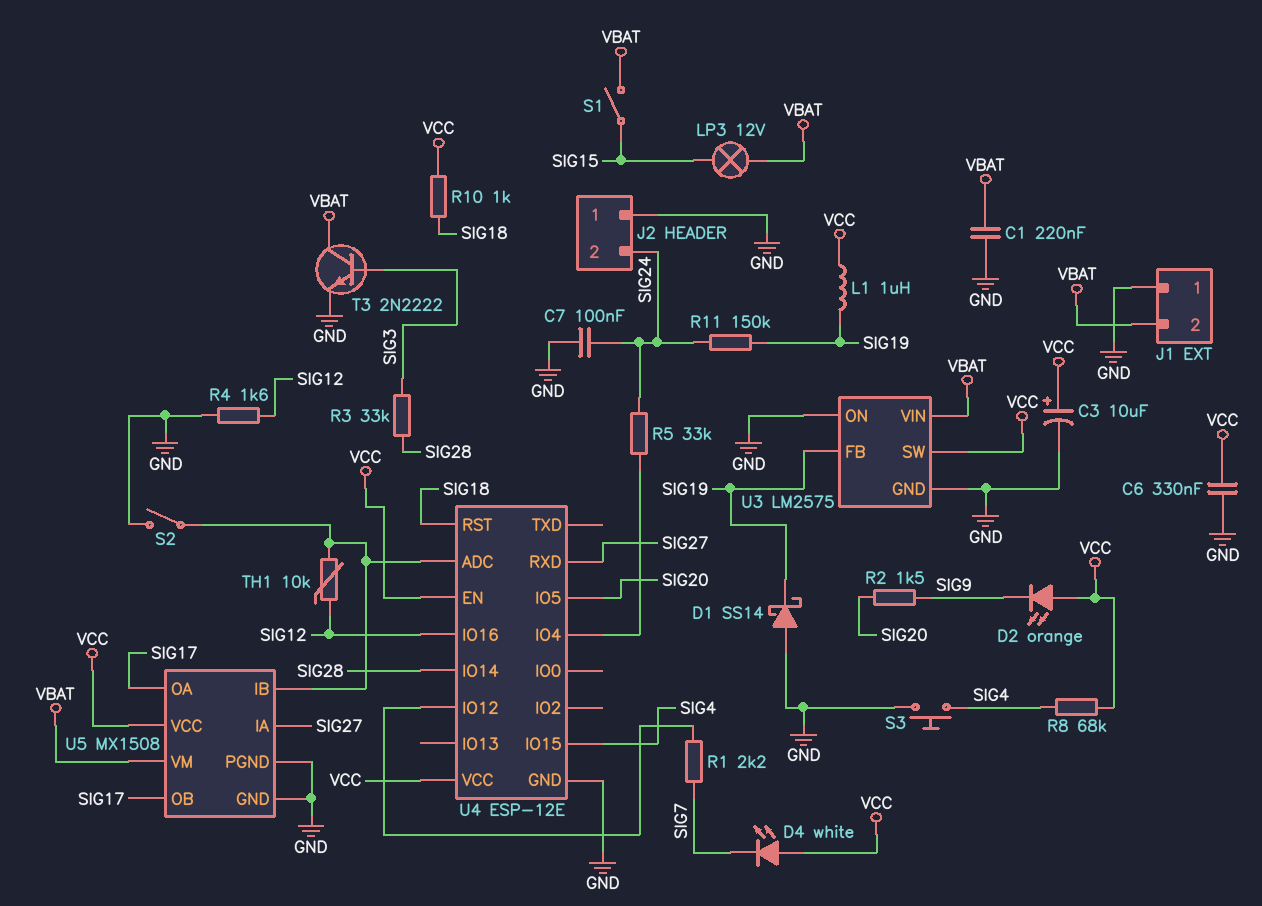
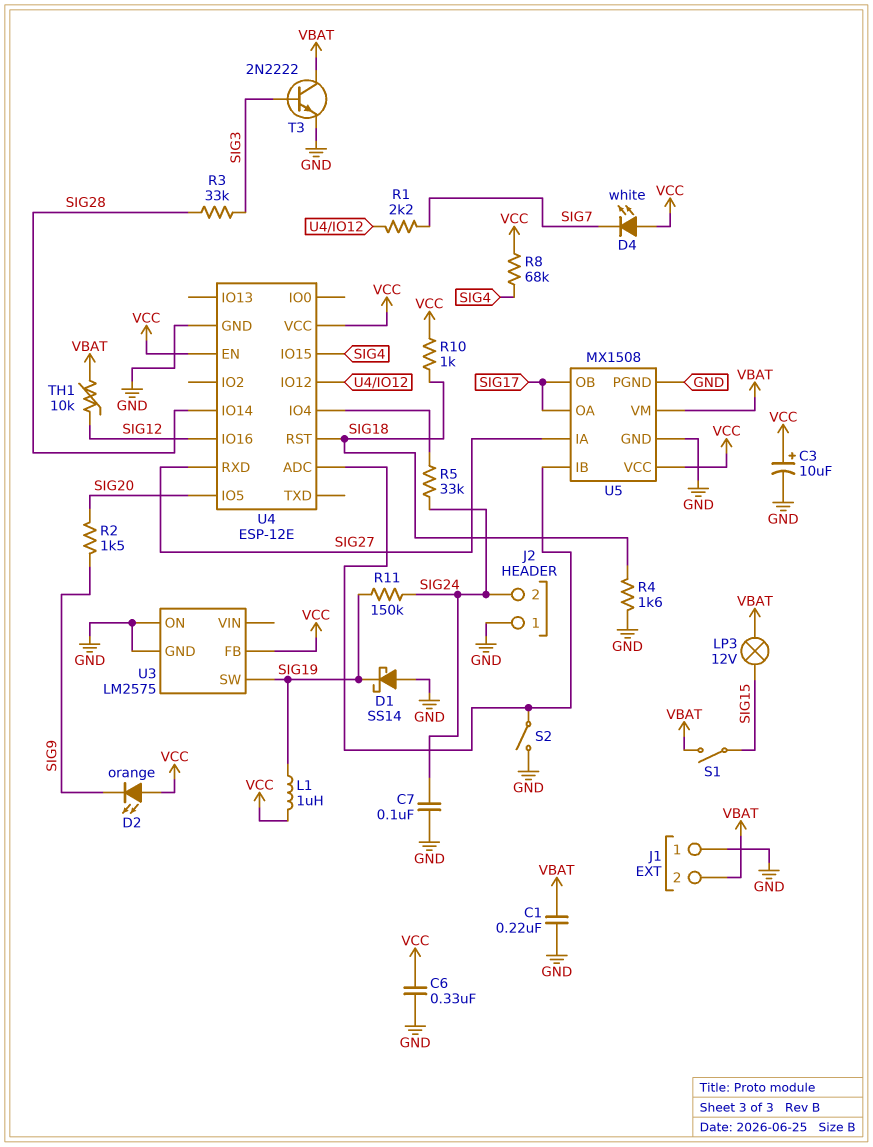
R4: 1.6k (GND, SIG12) -> 1.6k (GND, SIG18)
S3: button (GND, SIG4) -> none
TH1: 10k (SIG12, U4/ADC) -> 10k (SIG12, VBAT)
U3 pin FB: SIG19 -> VCC
U3 pin SW: VCC -> SIG19
U3 pin VIN: VBAT -> none

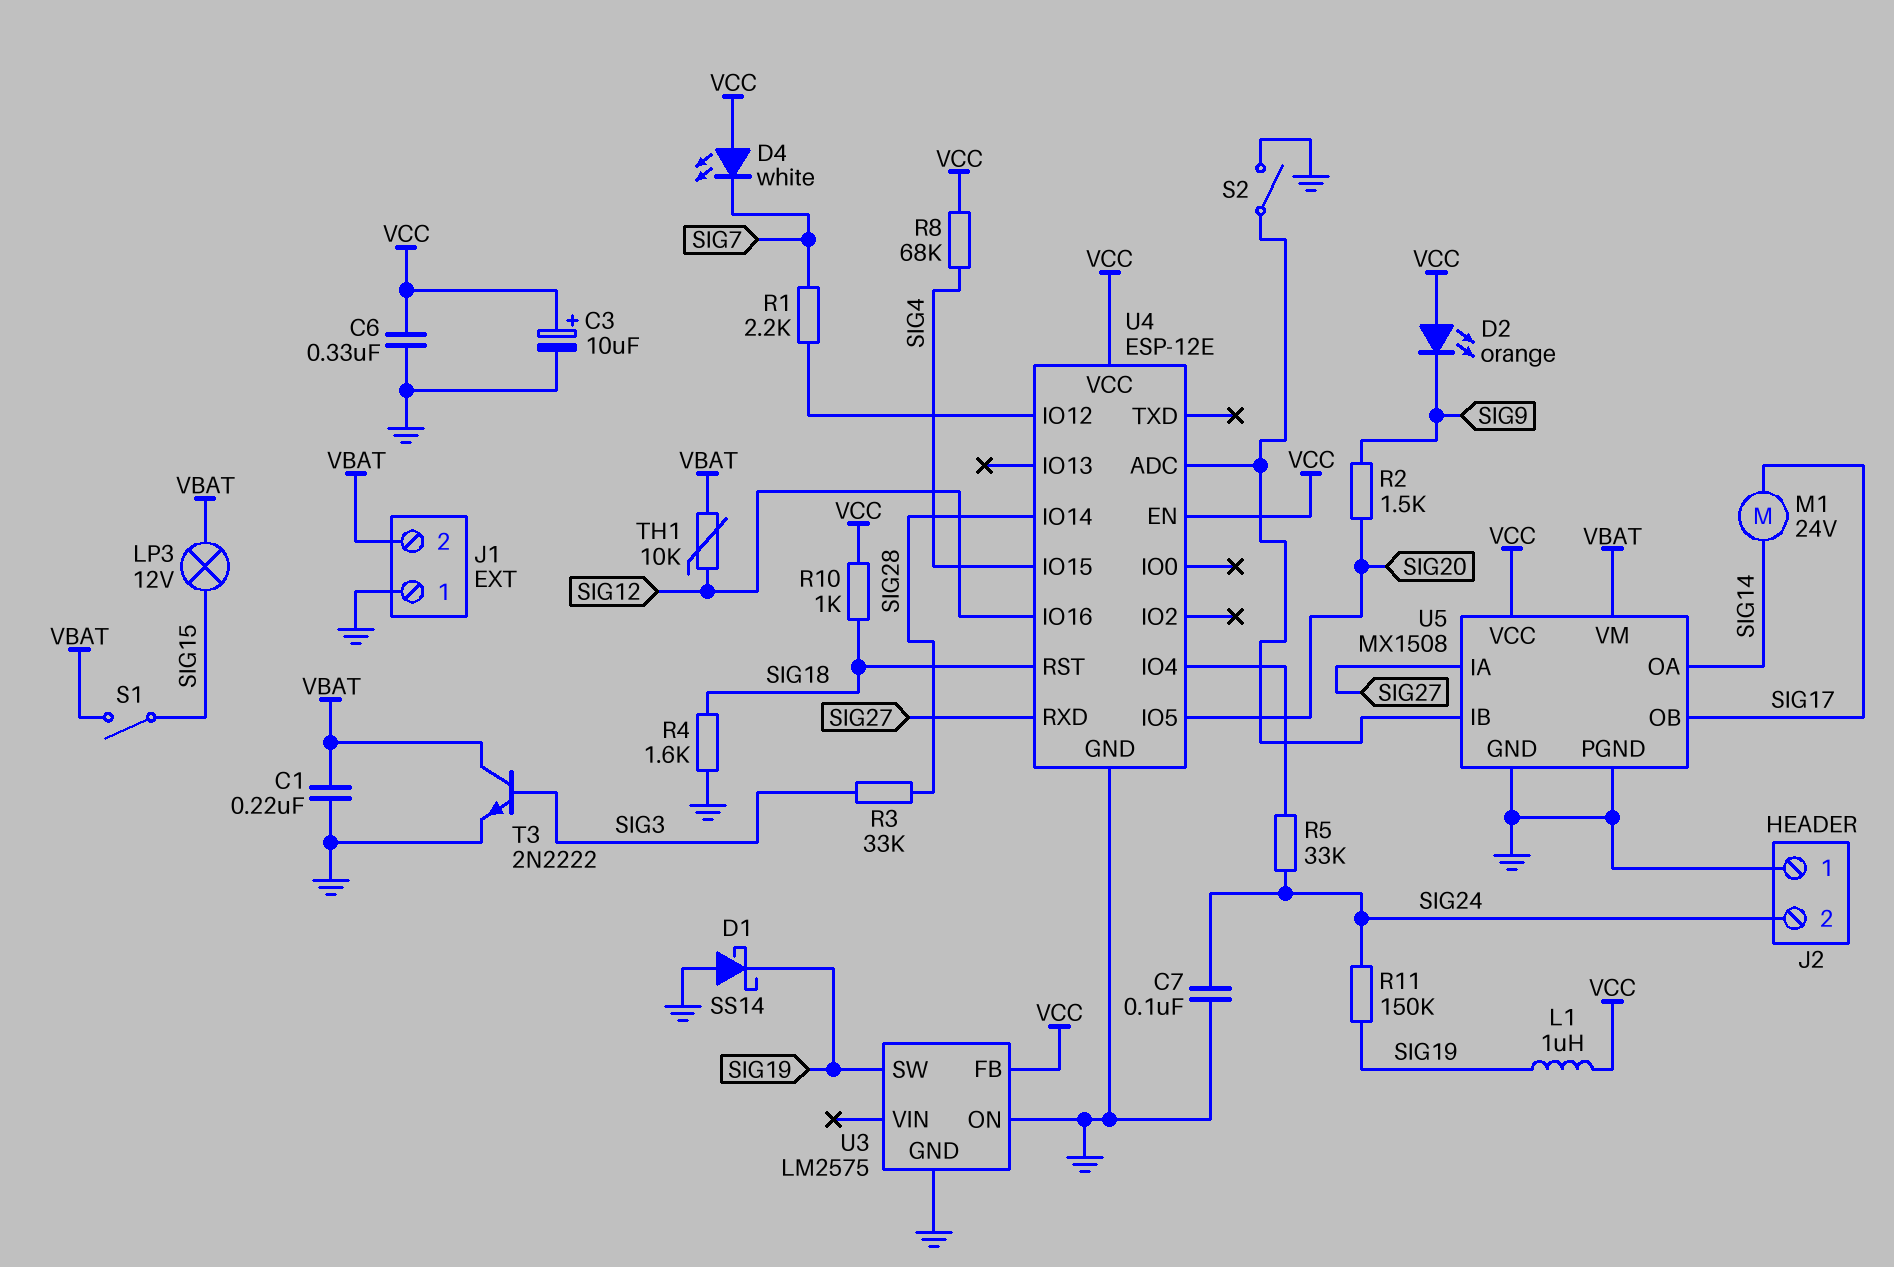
M1: none -> motor 24V (SIG14, SIG17)
U5 pin OA: SIG17 -> SIG14

